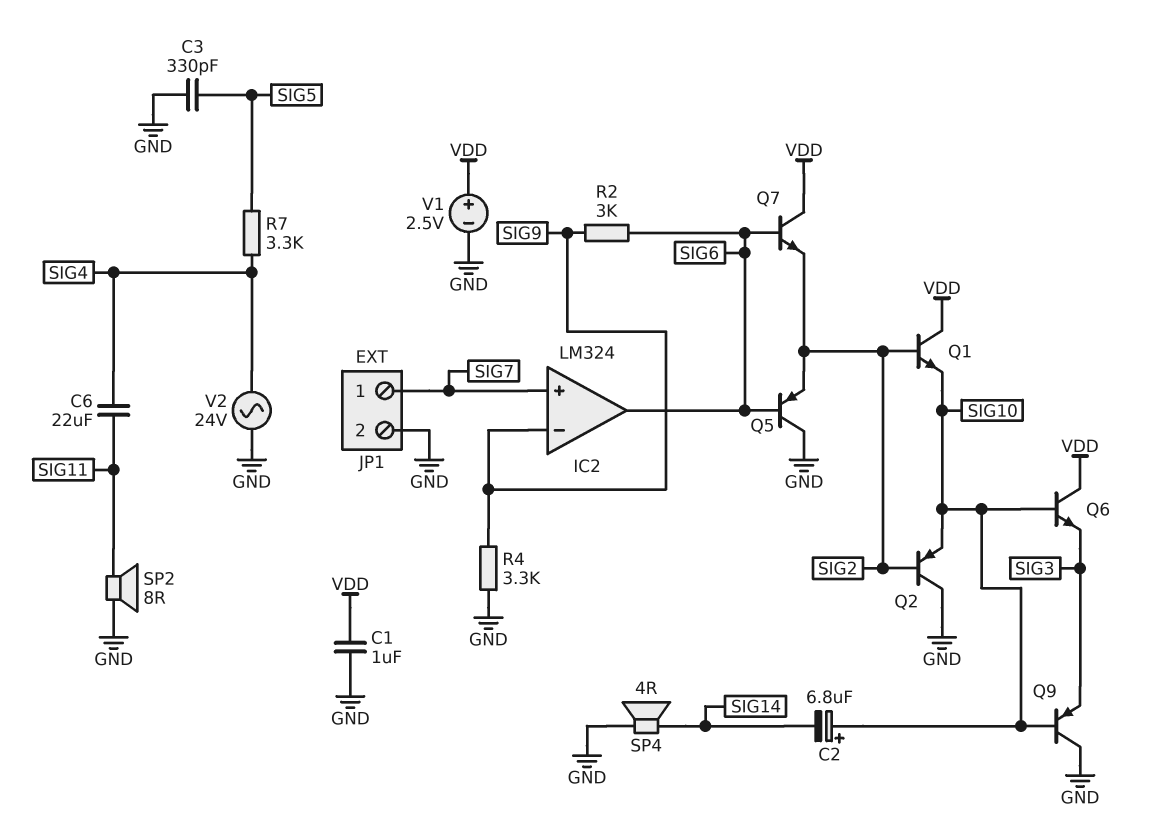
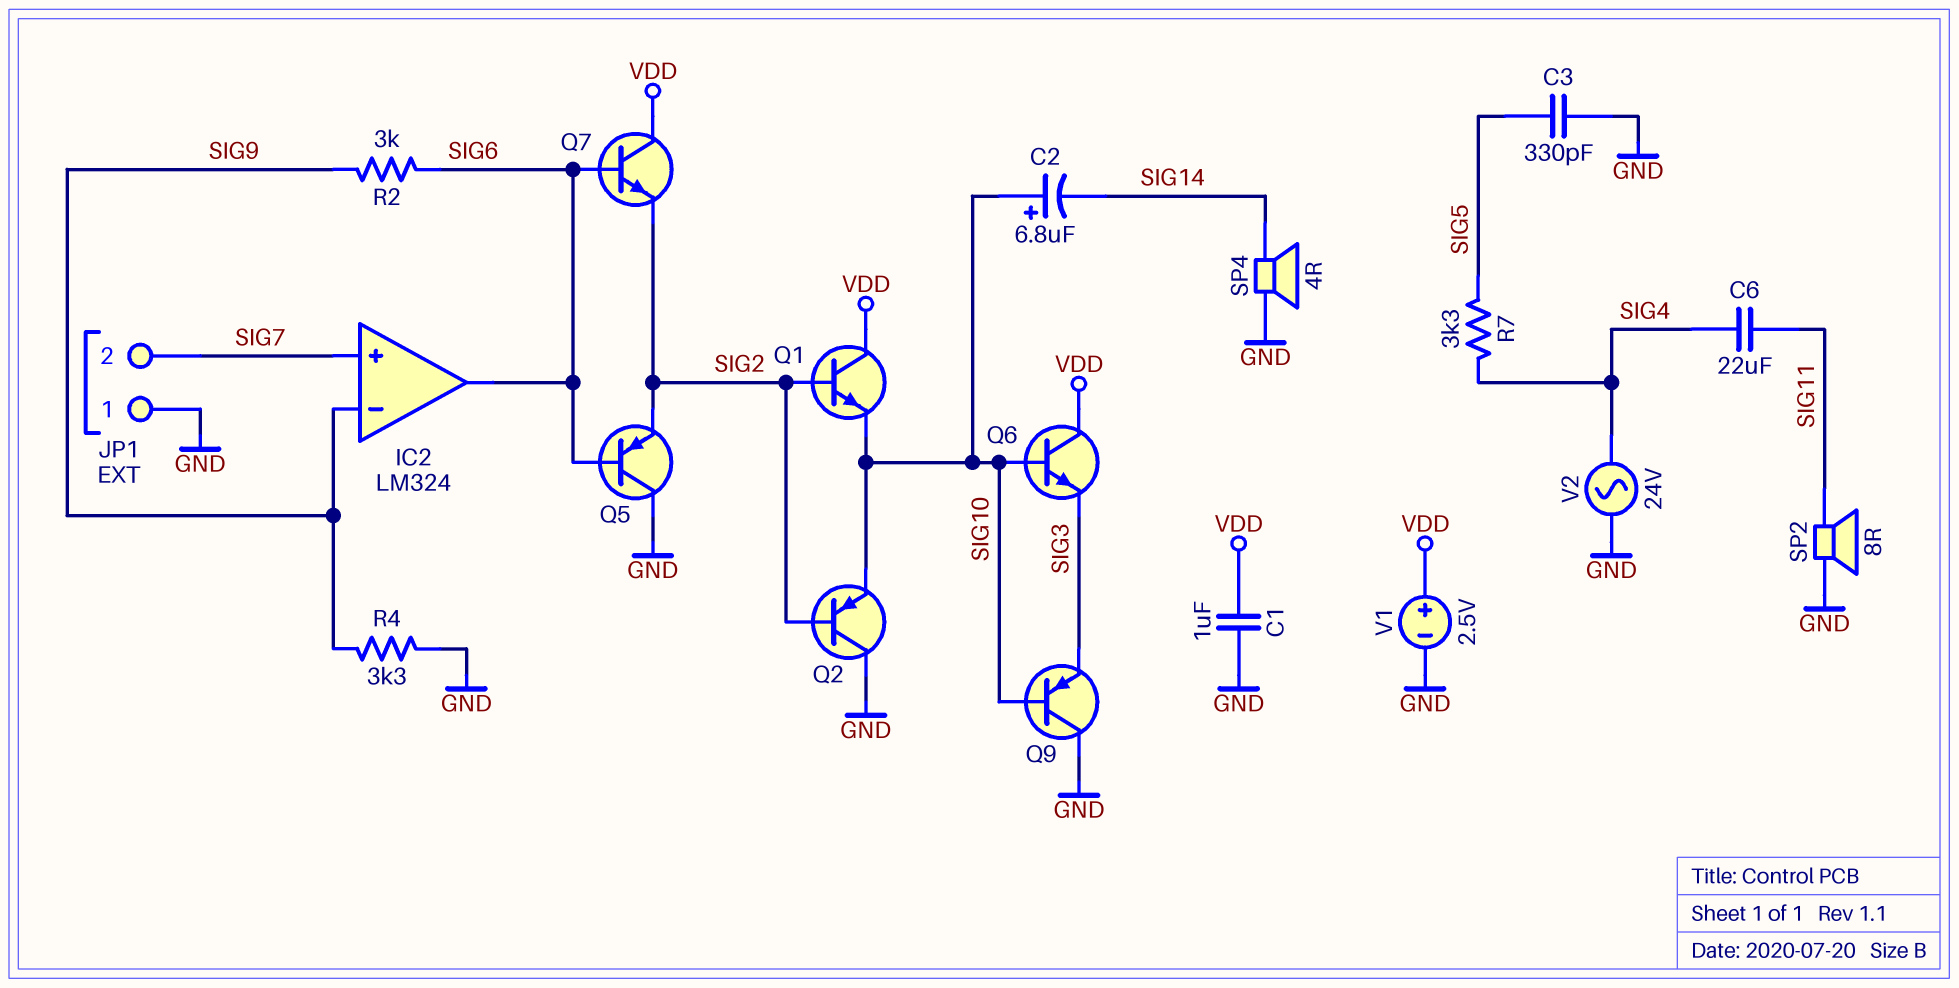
JP1 pin 1: SIG7 -> GND
JP1 pin 2: GND -> SIG7

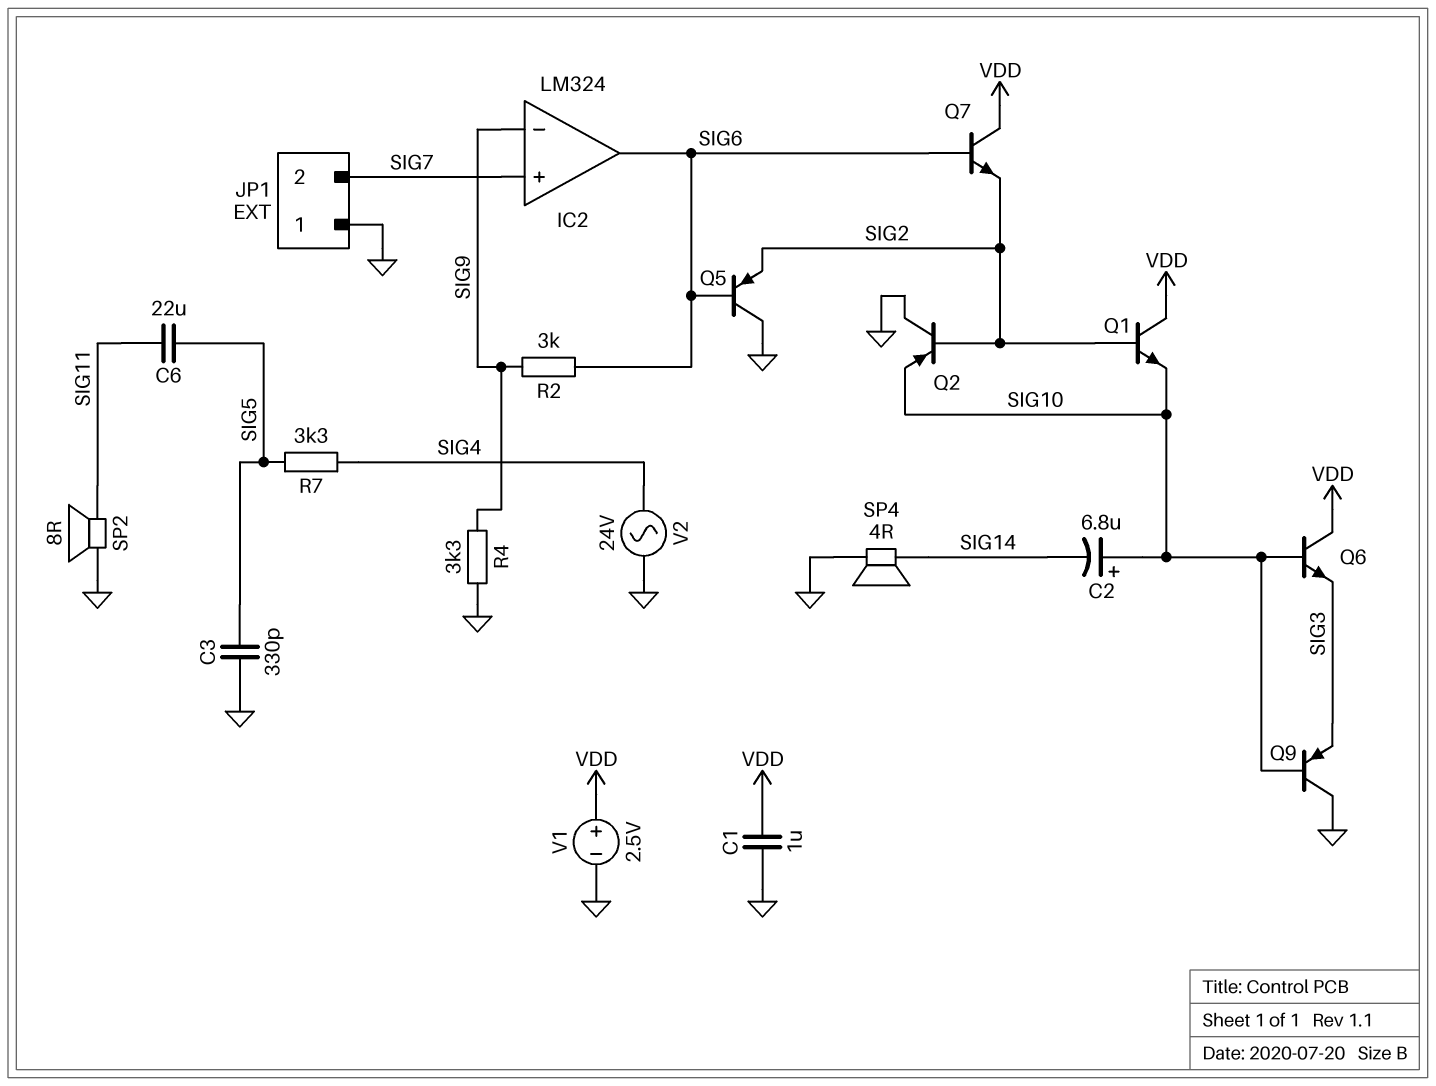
C6: 22uF (SIG4, SIG11) -> 22uF (SIG5, SIG11)

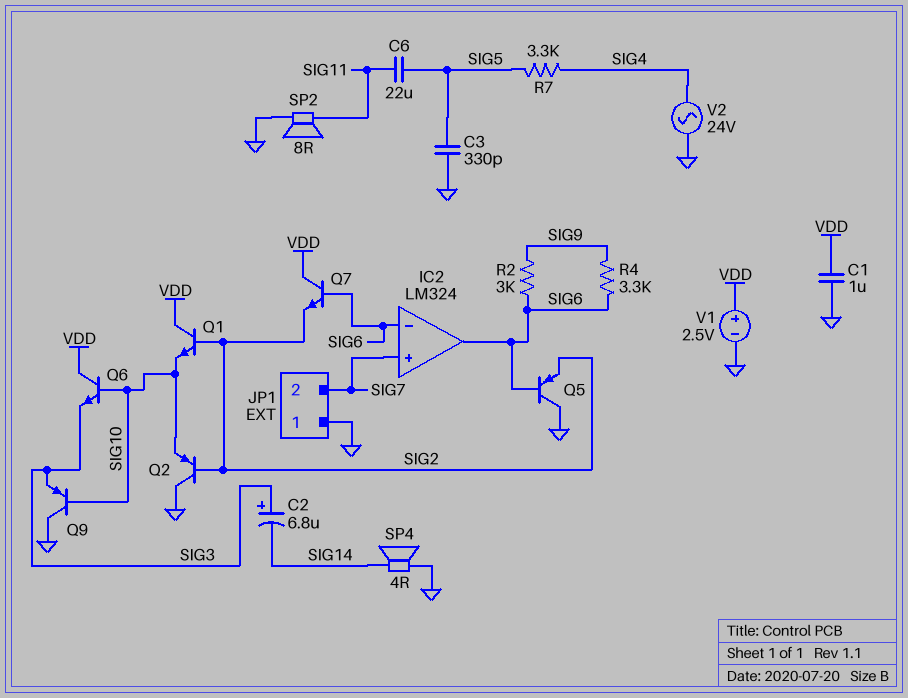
C2: 6.8uF (plus SIG10, minus SIG14) -> 6.8uF (plus SIG3, minus SIG14)
IC2 pin in-: SIG9 -> SIG6
R4: 3.3k (GND, SIG9) -> 3.3k (SIG6, SIG9)

